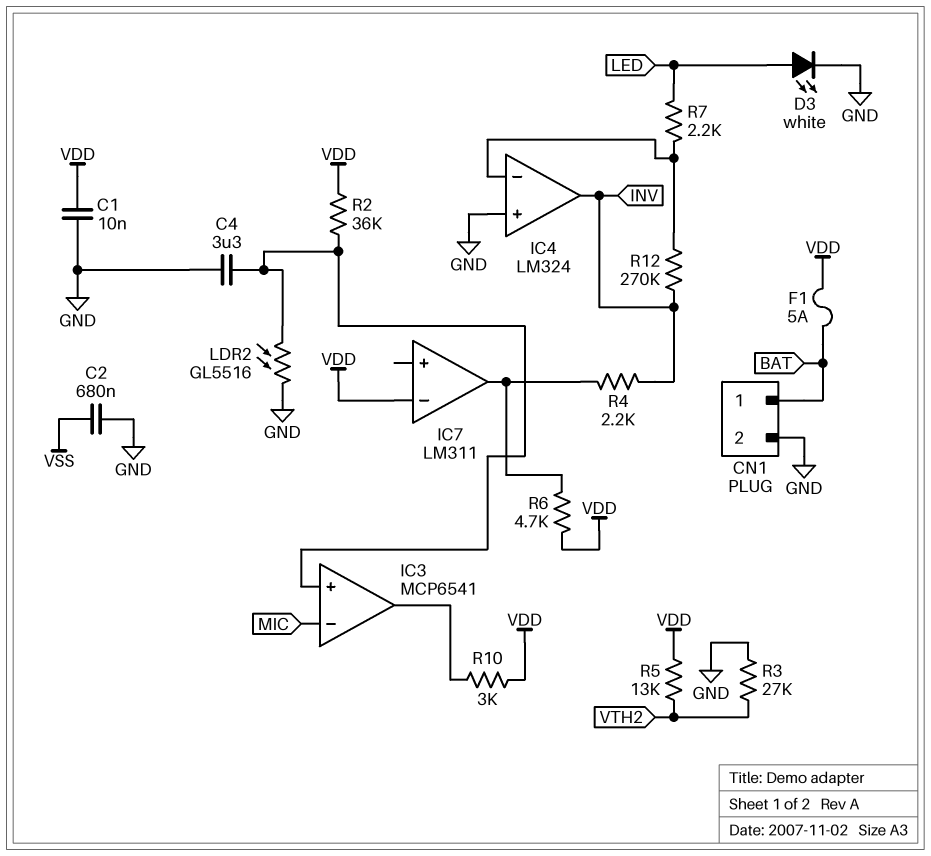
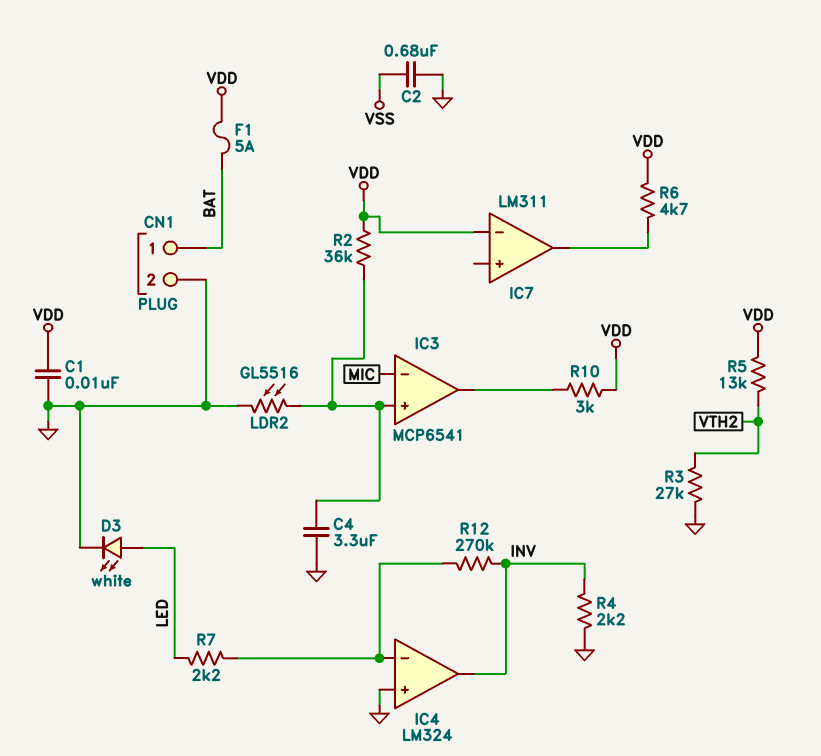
R4: 2.2k (IC7/out, INV) -> 2.2k (GND, INV)

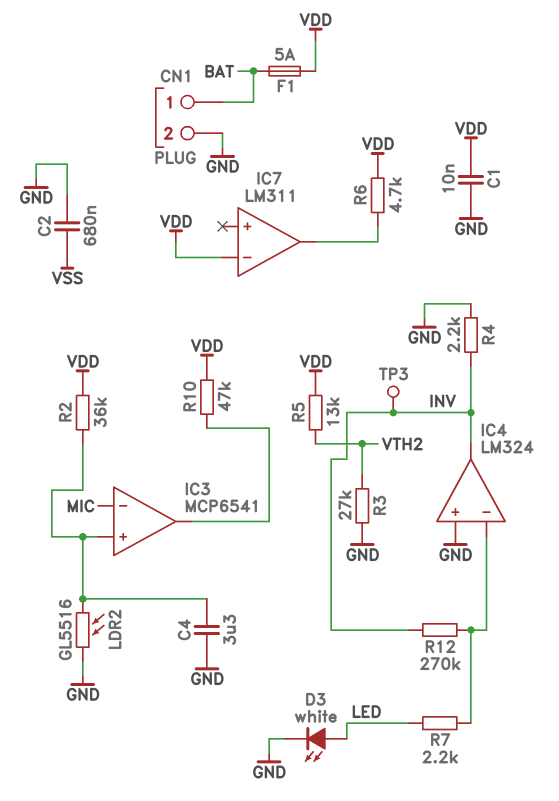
R10: 3k (IC3/out, VDD) -> 47k (IC3/out, VDD)
TP3: none -> test point (INV)

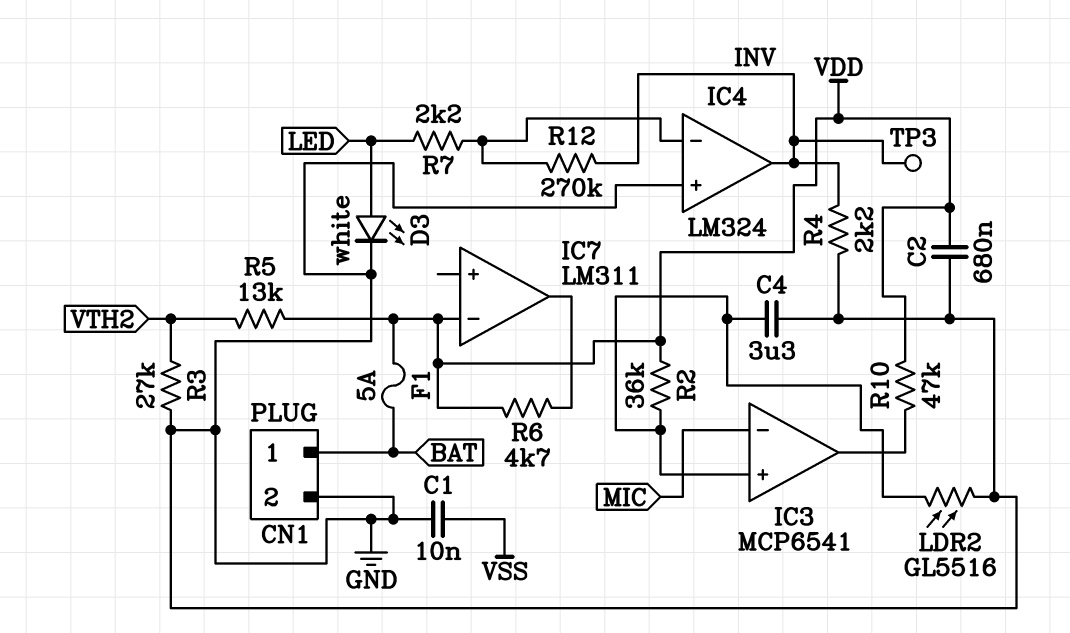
C1: 10nF (GND, VDD) -> 10nF (GND, VSS)
C2: 680nF (GND, VSS) -> 680nF (GND, VDD)

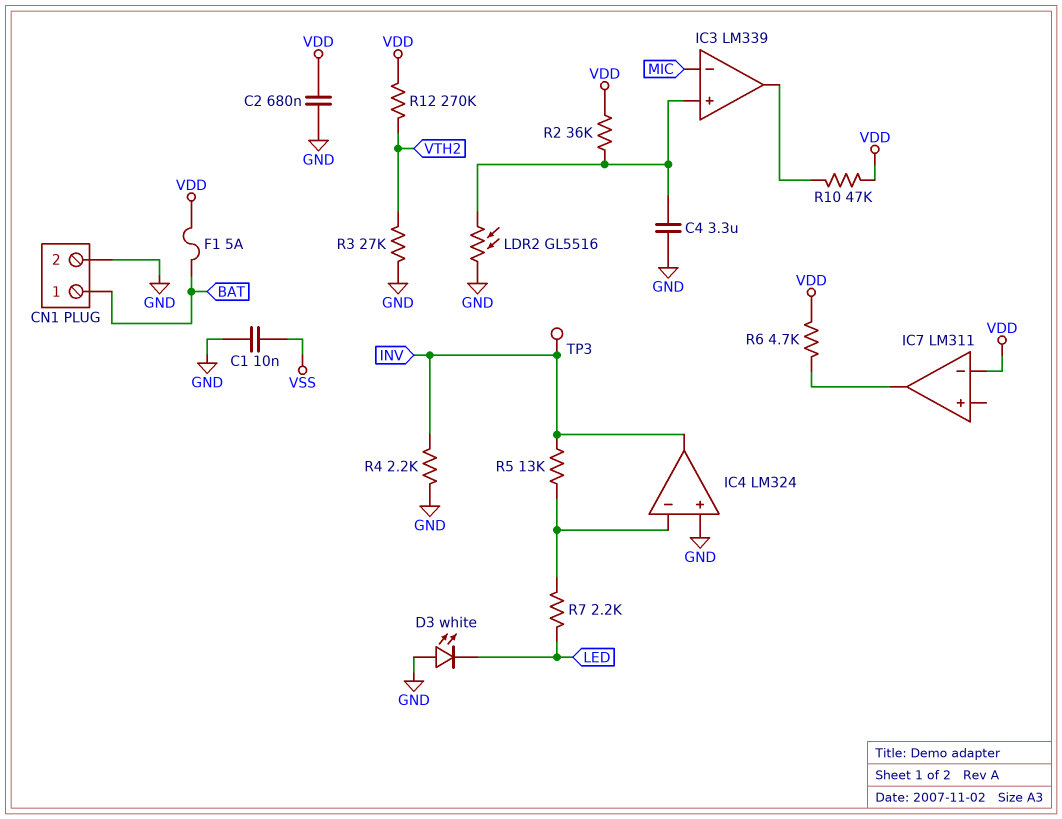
D3: LED white (A LED, K GND) -> LED white (A GND, K LED)
IC3: MCP6541 -> LM339
R5: 13k (VDD, VTH2) -> 13k (IC4/in-, INV)
R12: 270k (IC4/in-, INV) -> 270k (VDD, VTH2)

